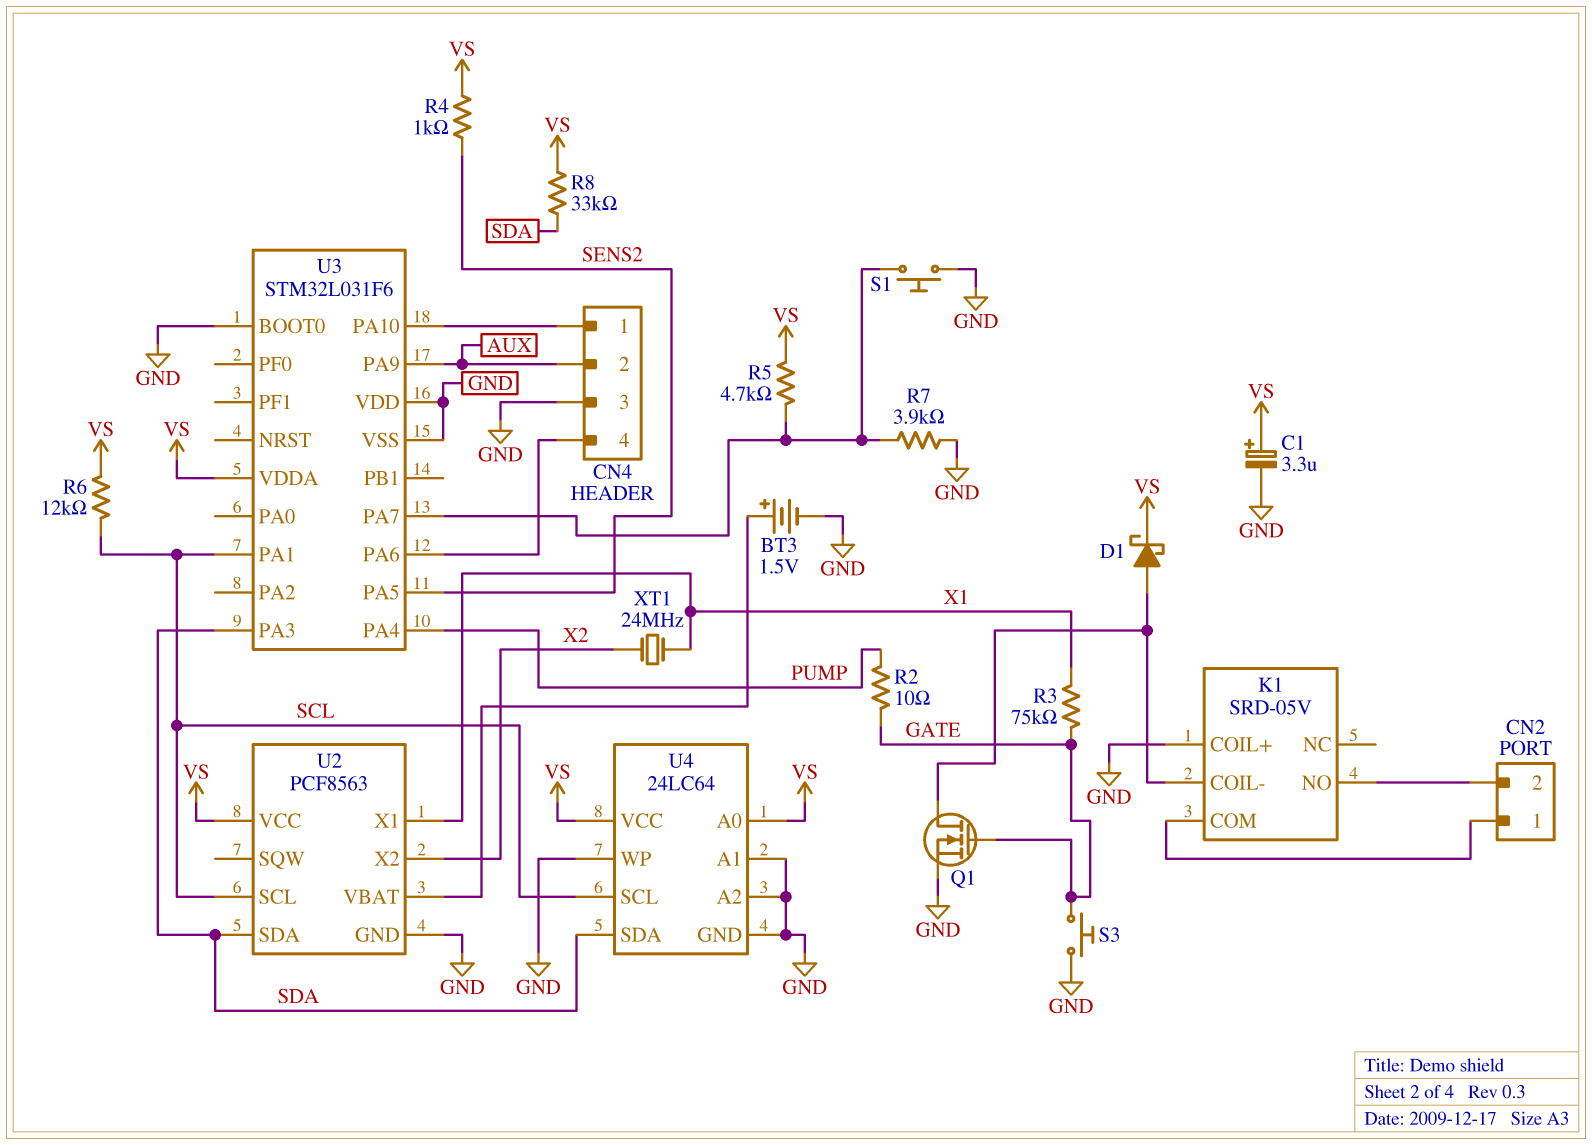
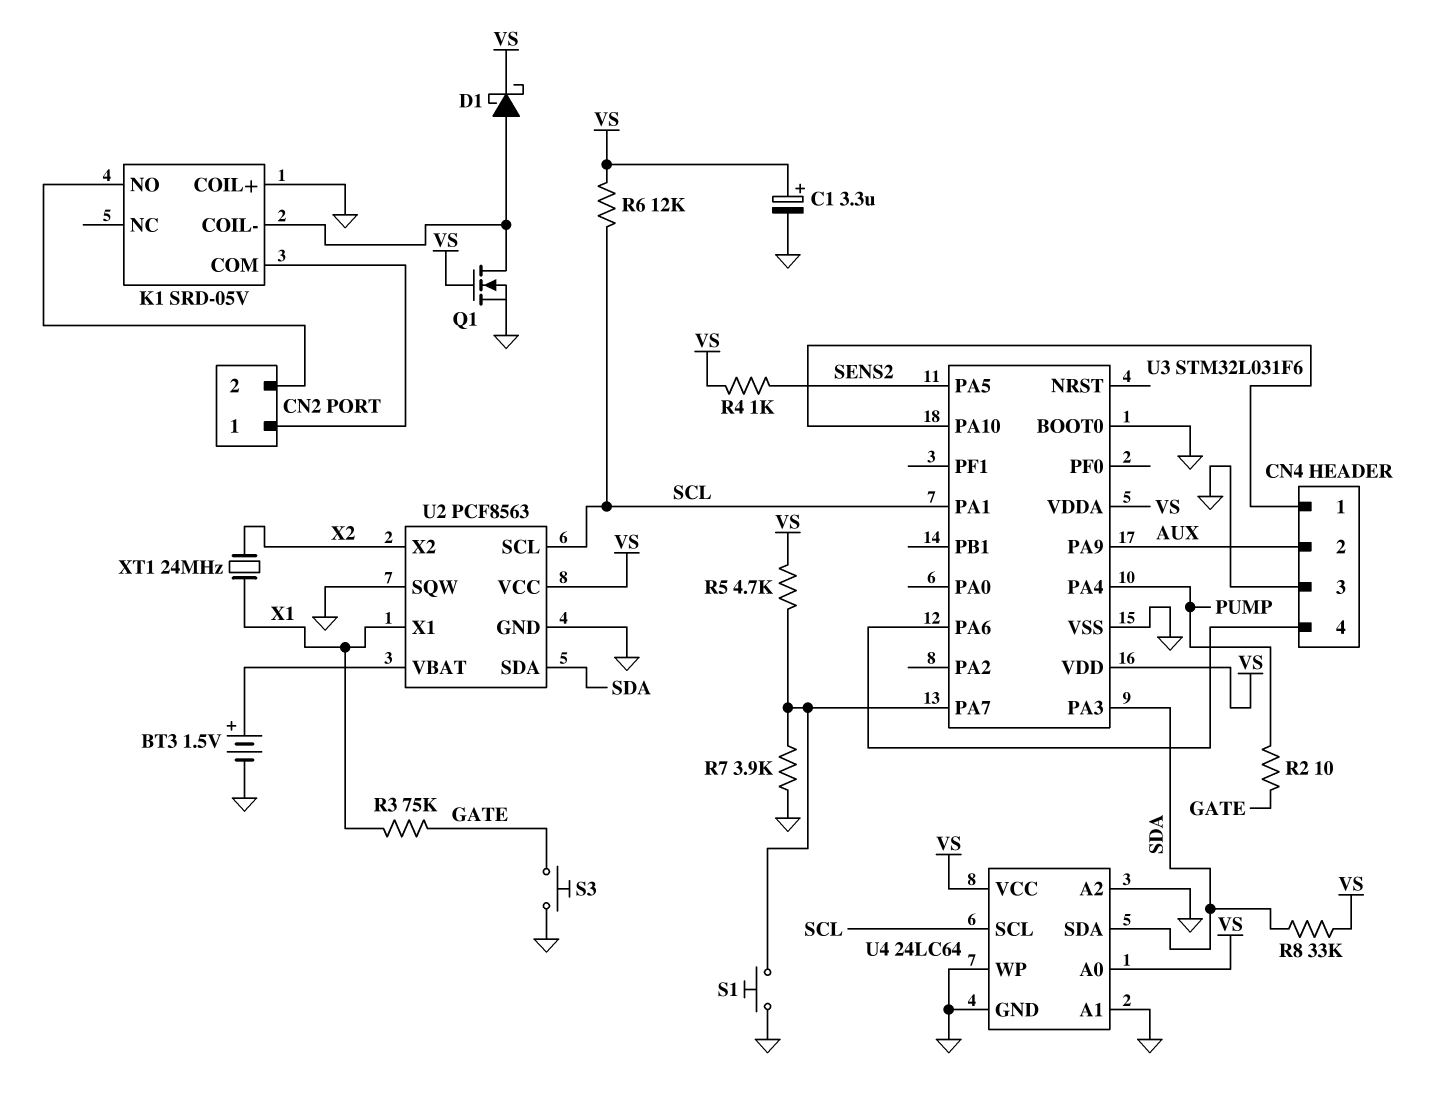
Q1: NMOS (G GATE, D K1/COIL-, S GND) -> NMOS (G VS, D K1/COIL-, S GND)
U2 pin SQW: none -> GND
U3 pin VDD: GND -> VS

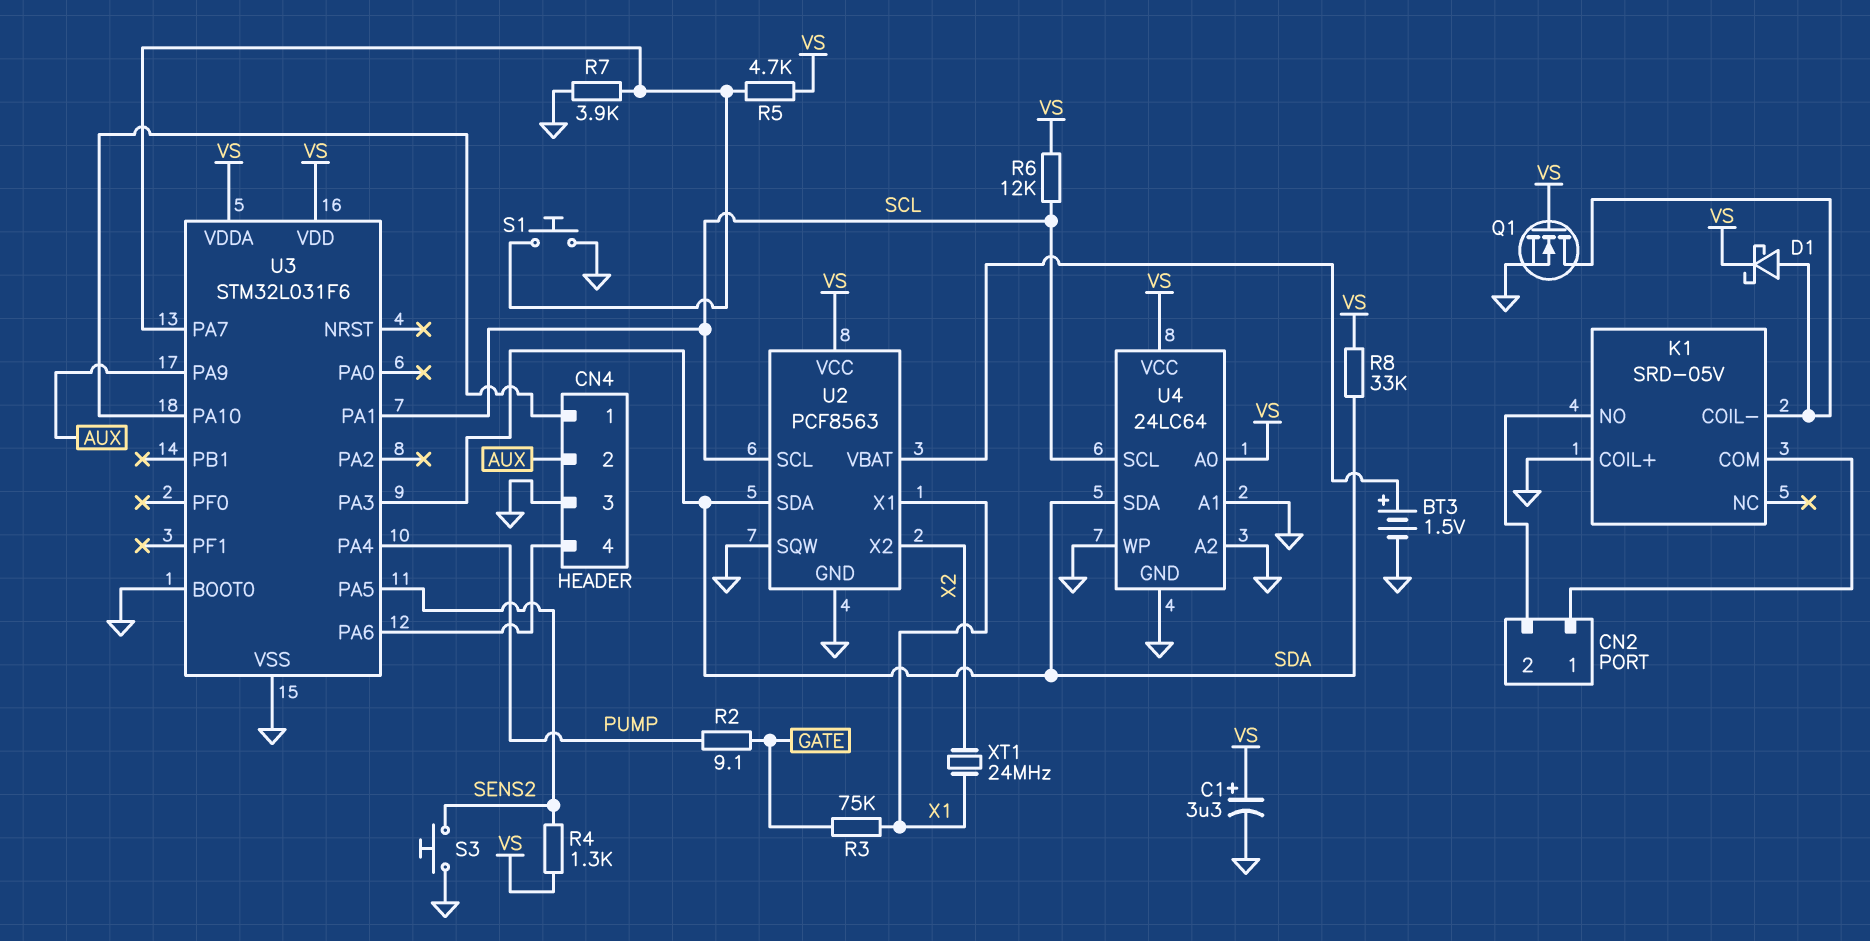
R2: 10 (GATE, PUMP) -> 9.1 (GATE, PUMP)
R4: 1k (SENS2, VS) -> 1.3k (SENS2, VS)
S3: button (GATE, GND) -> button (GND, SENS2)

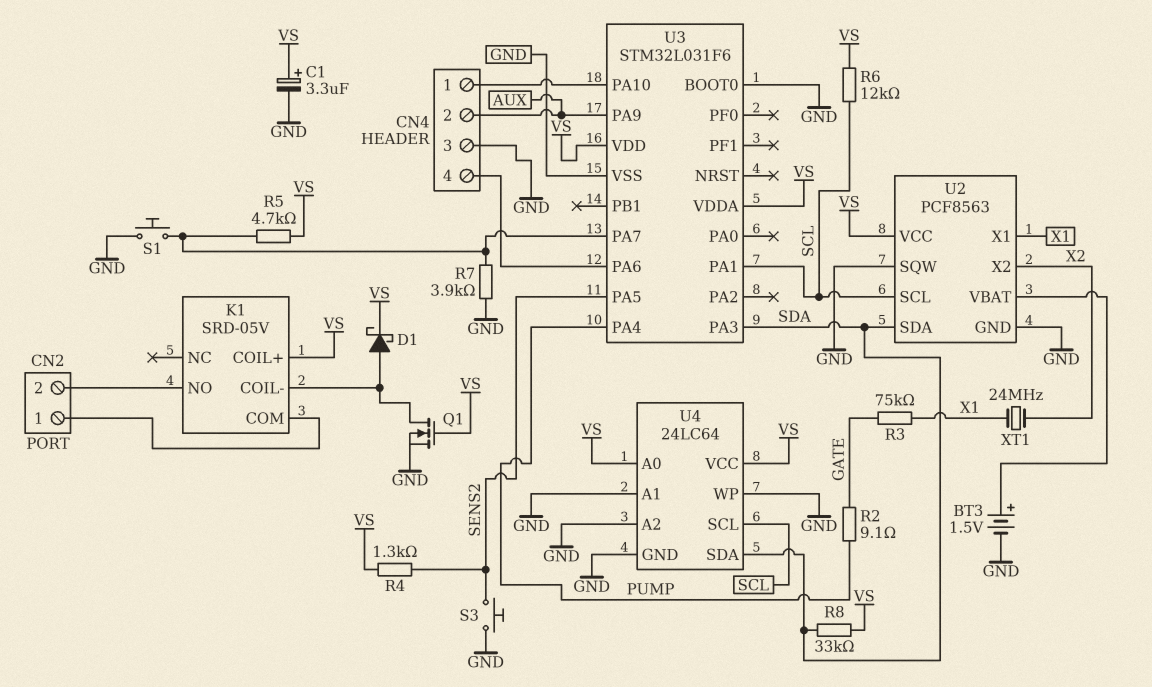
K1 pin COIL+: GND -> VS

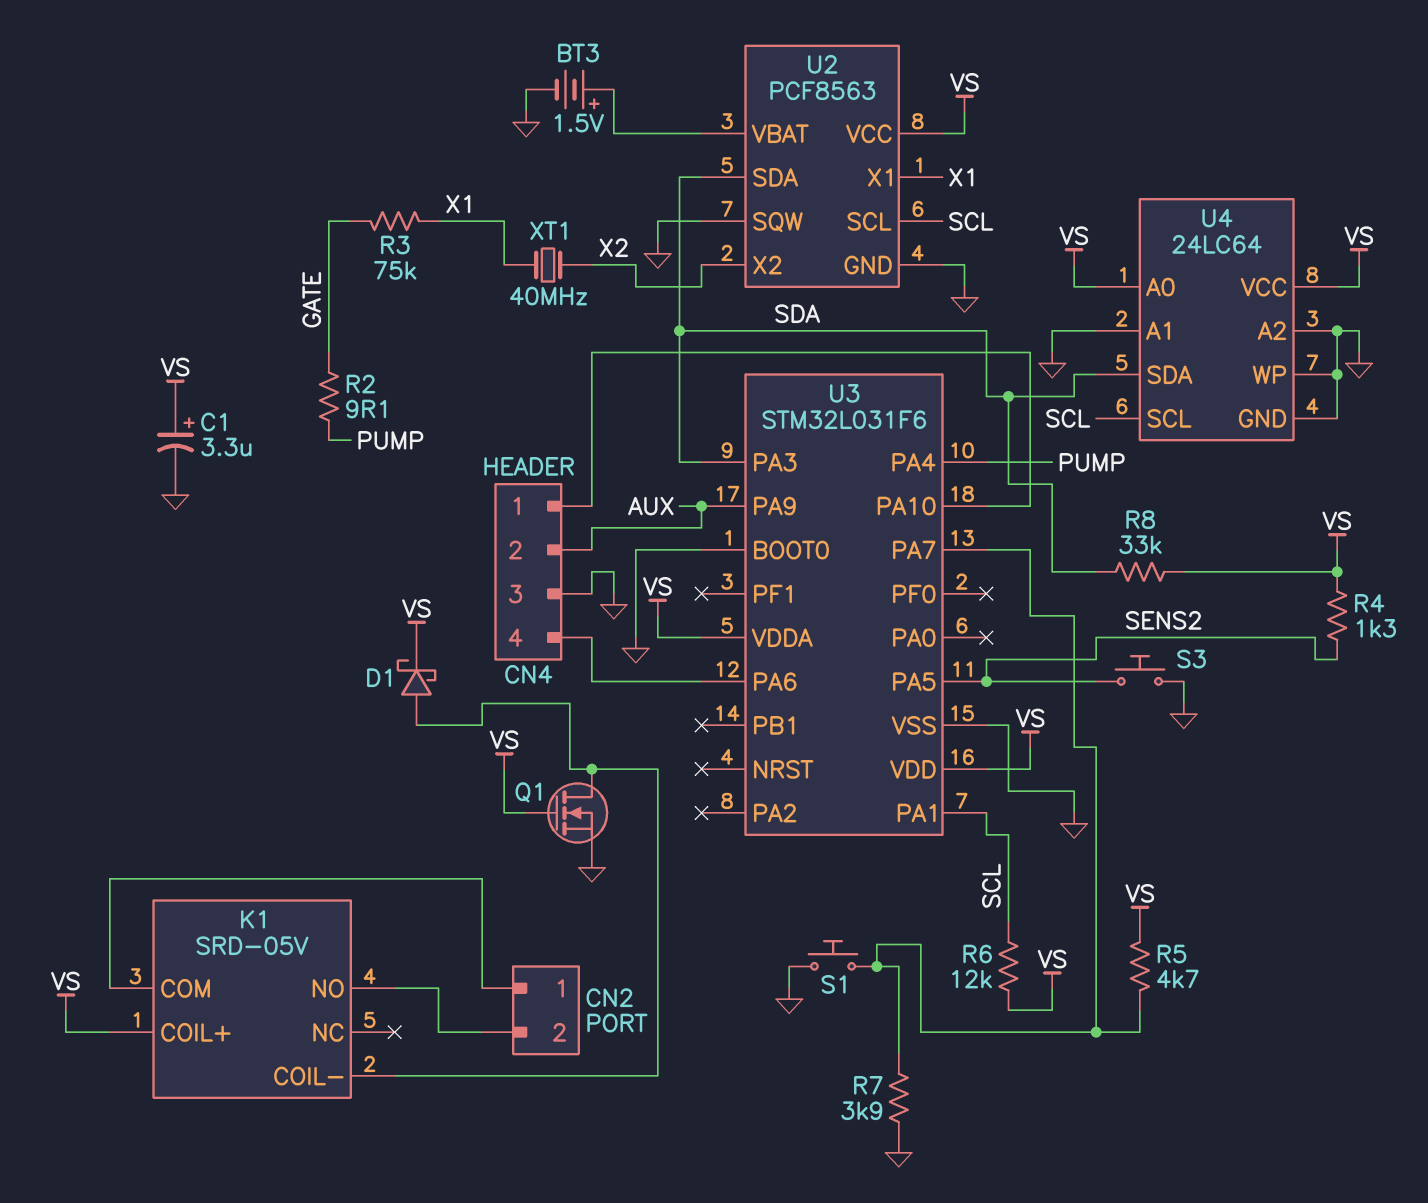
XT1: 24MHz (X1, X2) -> 40MHz (X1, X2)

